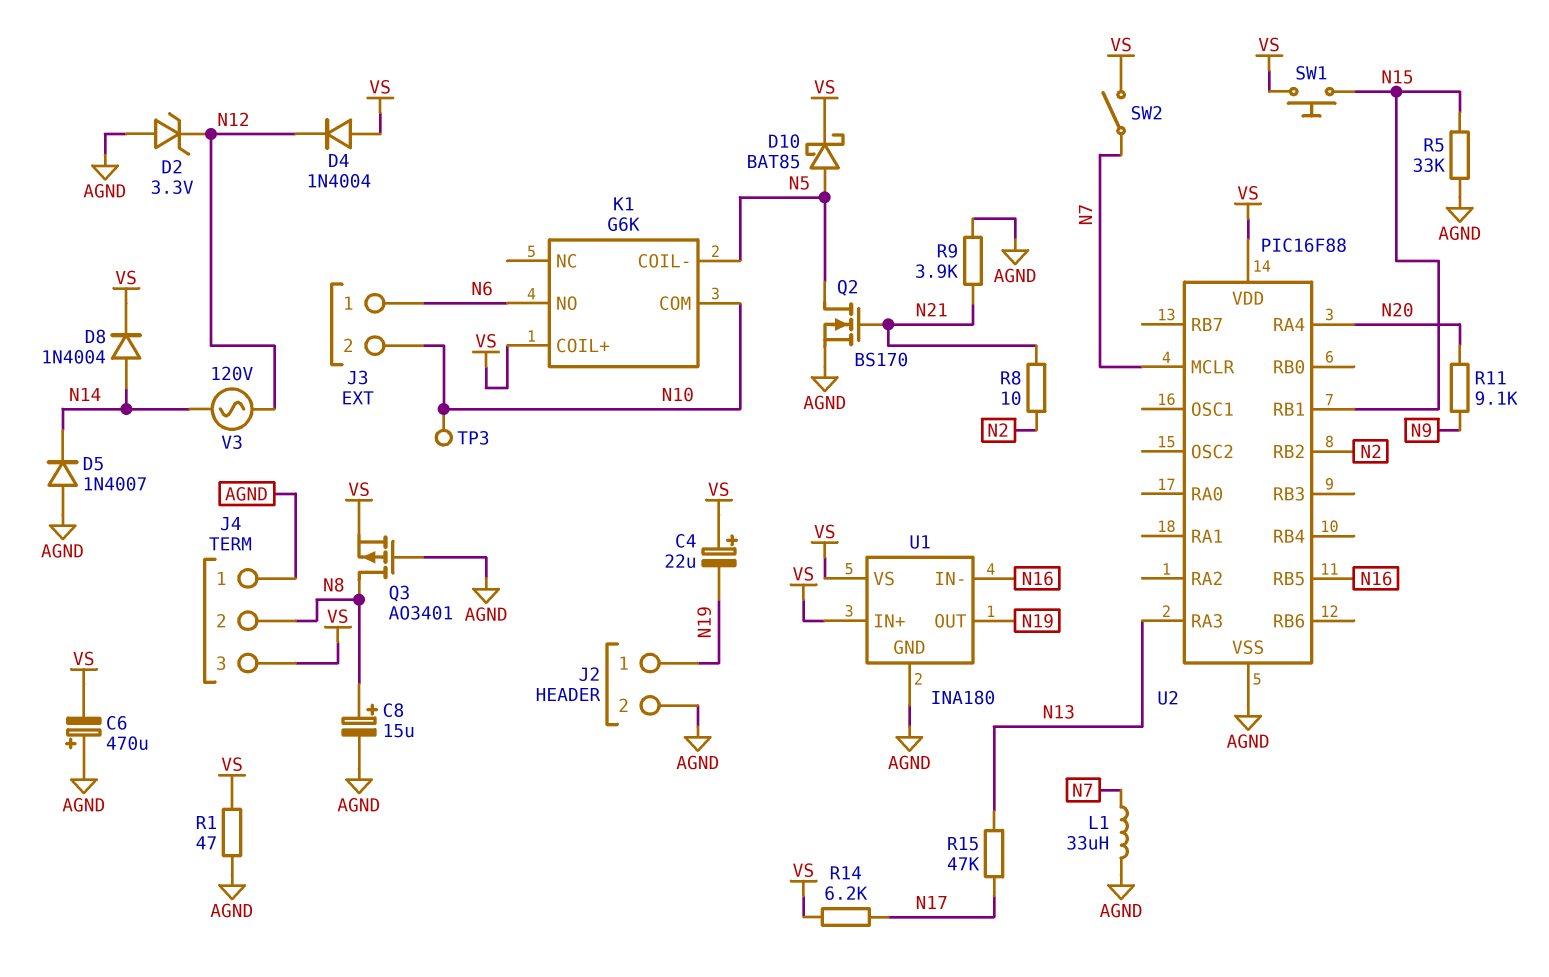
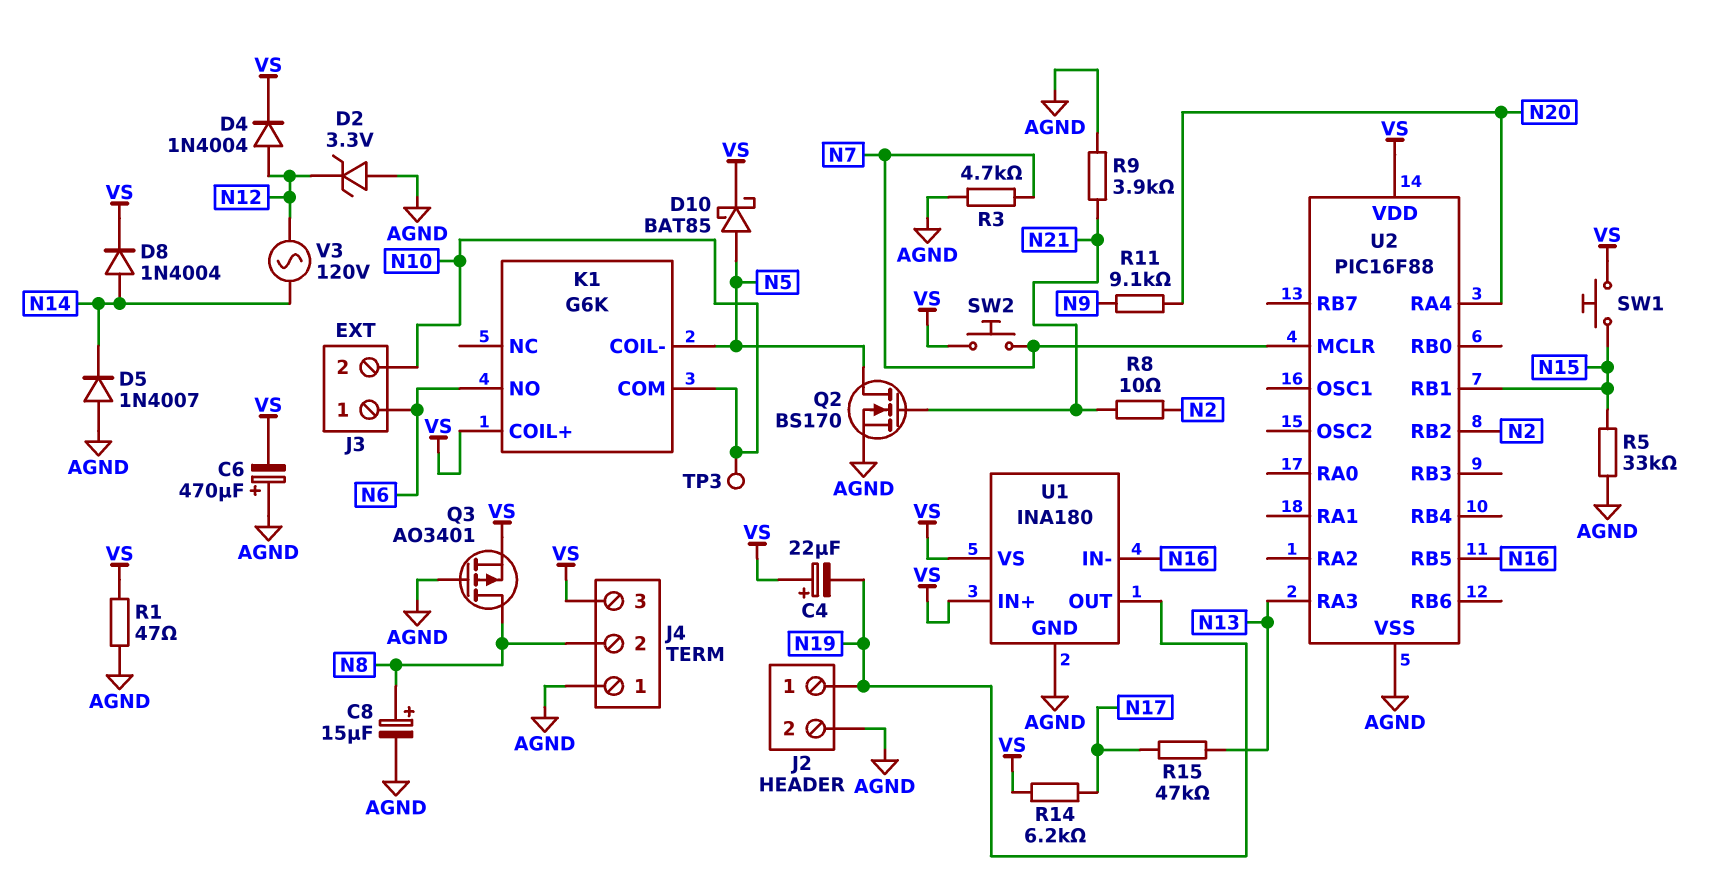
D4: diode 1N4004 (A VS, K N12) -> diode 1N4004 (A N12, K VS)
L1: 33uH (AGND, N7) -> none
R3: none -> 4.7k (AGND, N7)
SW2: switch (N7, VS) -> button (N7, VS)

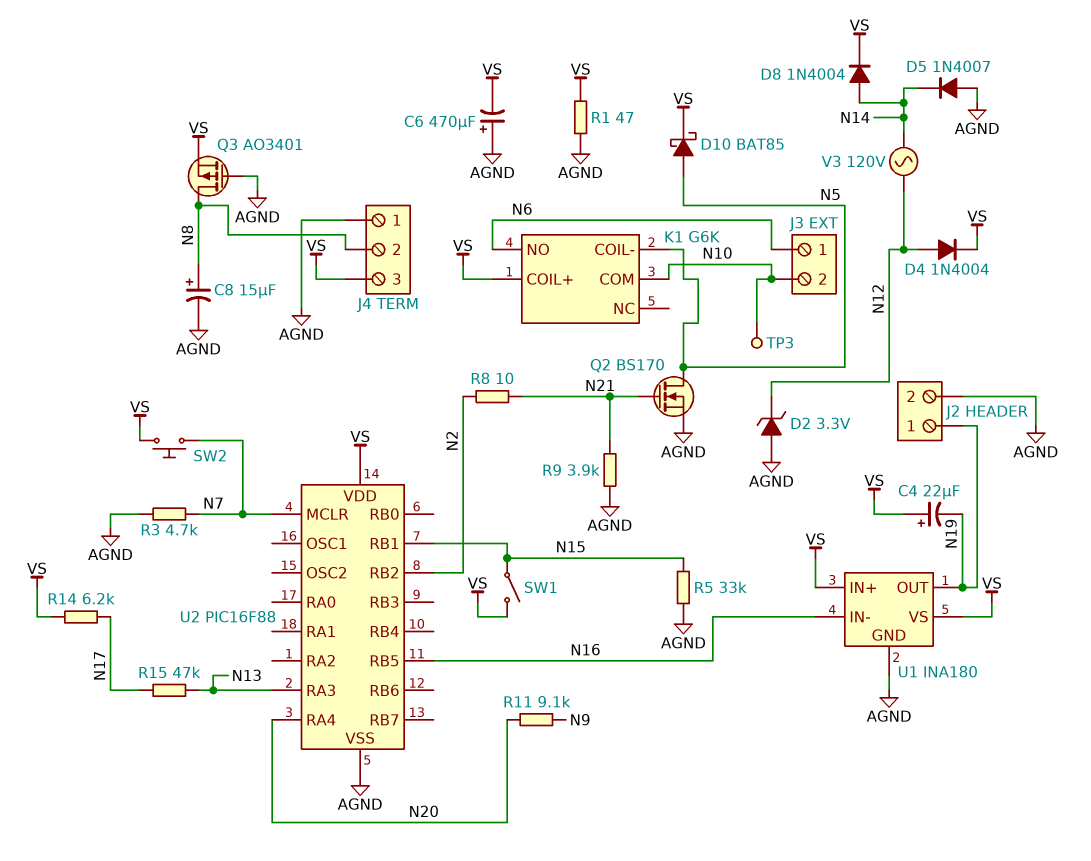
SW1: button (N15, VS) -> switch (N15, VS)

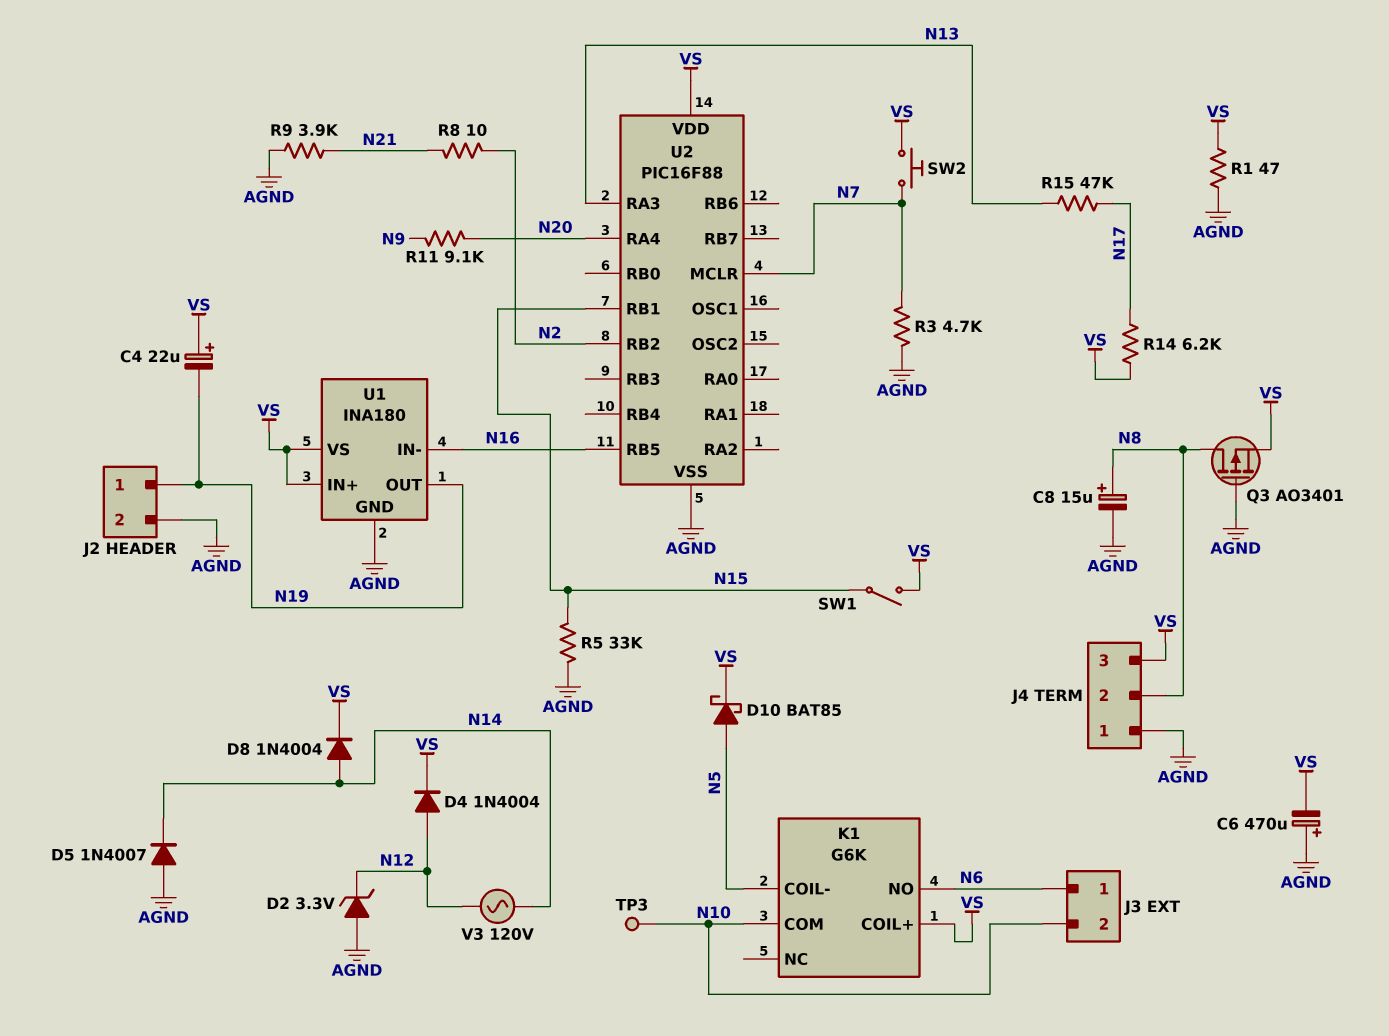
Q2: NMOS BS170 (G N21, D N5, S AGND) -> none

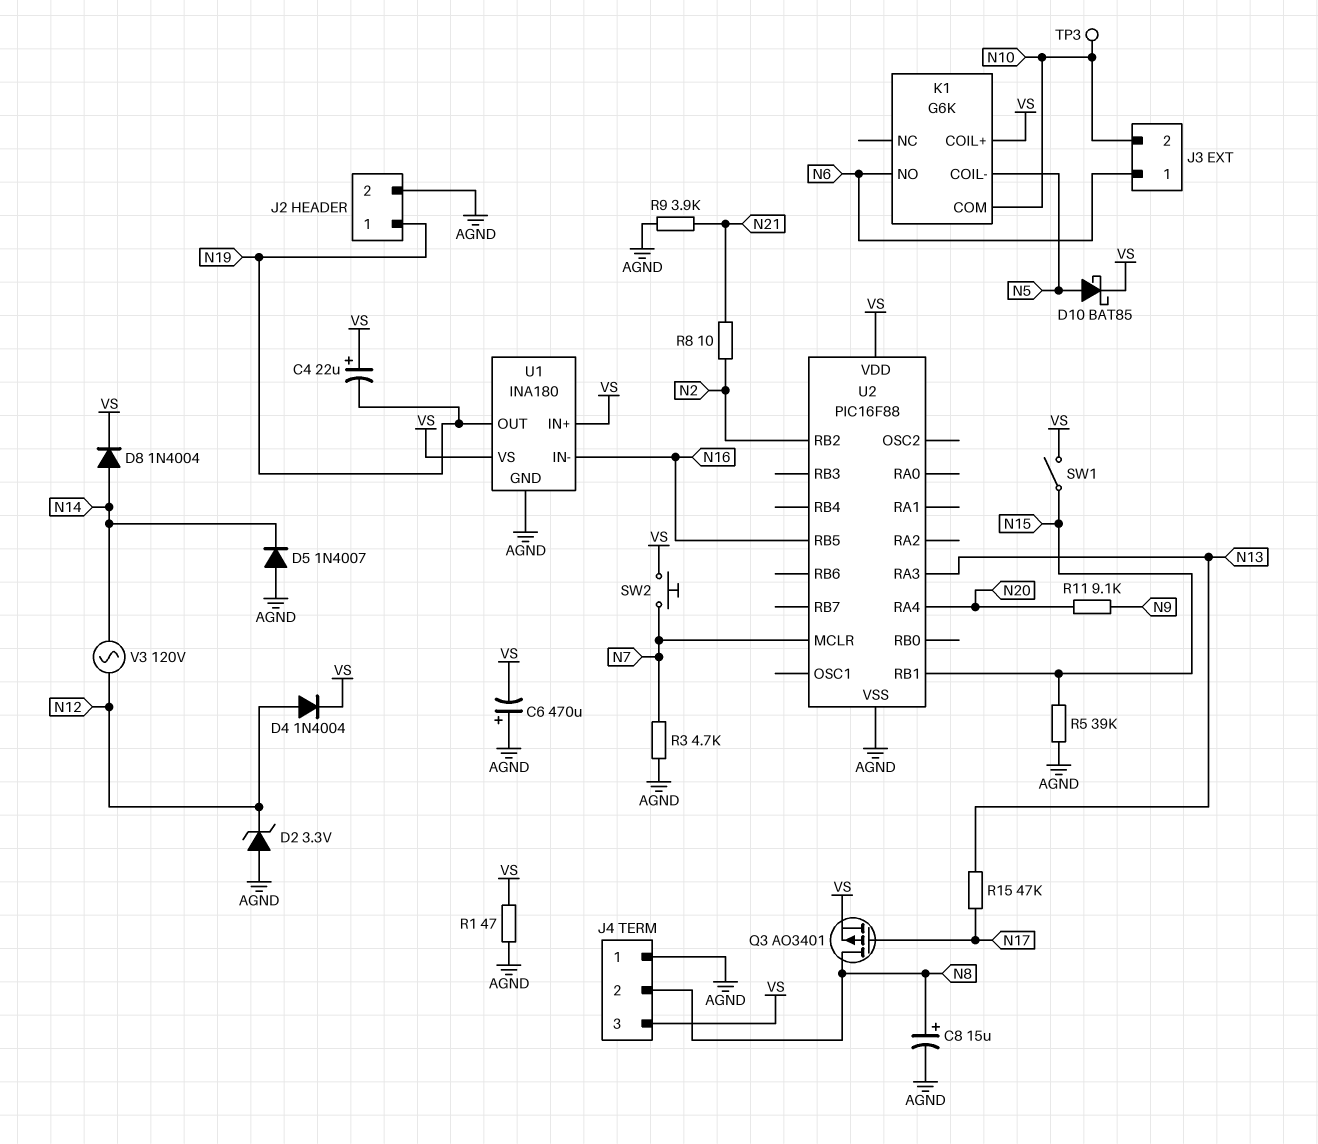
Q3: PMOS AO3401 (G AGND, D N8, S VS) -> PMOS AO3401 (G N17, D N8, S VS)
R5: 33k (AGND, N15) -> 39k (AGND, N15)
R14: 6.2k (N17, VS) -> none

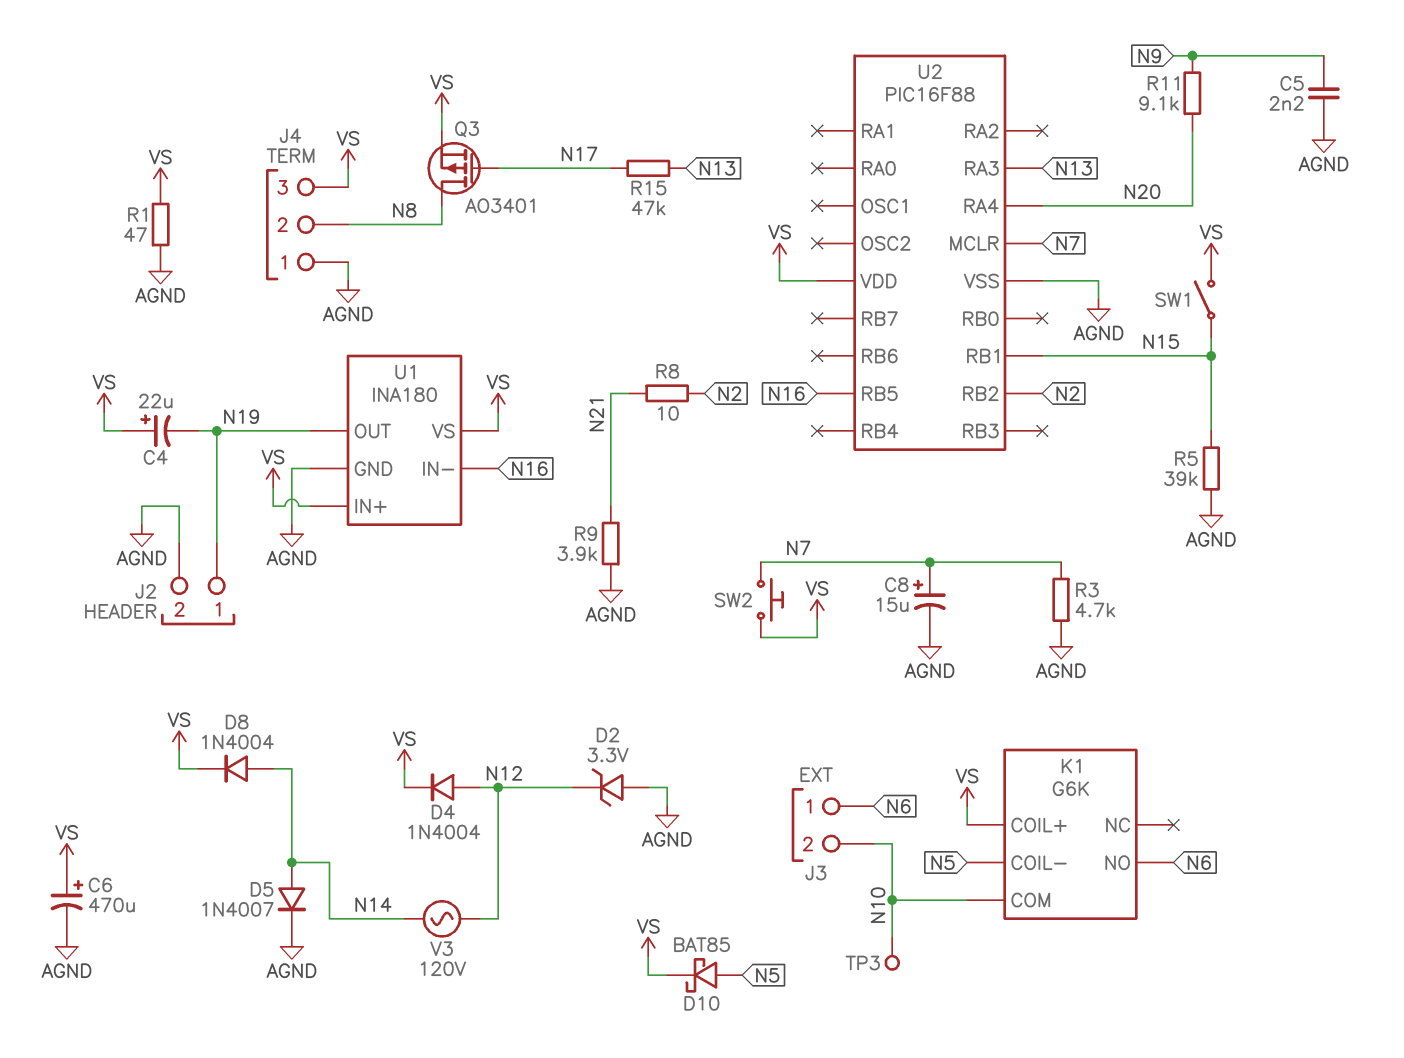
C5: none -> 2.2nF (AGND, N9)
C6: 470uF (plus AGND, minus VS) -> 470uF (plus VS, minus AGND)
C8: 15uF (plus N8, minus AGND) -> 15uF (plus N7, minus AGND)
D5: diode 1N4007 (A AGND, K N14) -> diode 1N4007 (A N14, K AGND)

